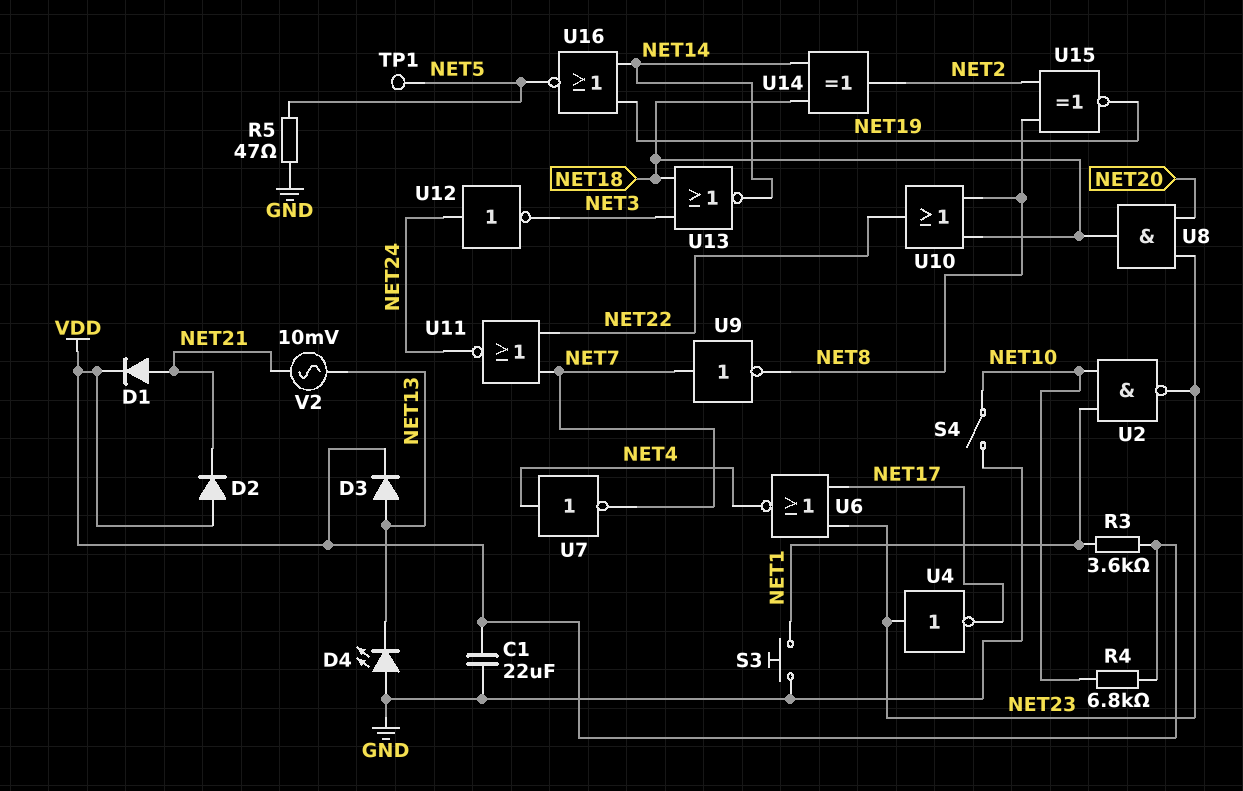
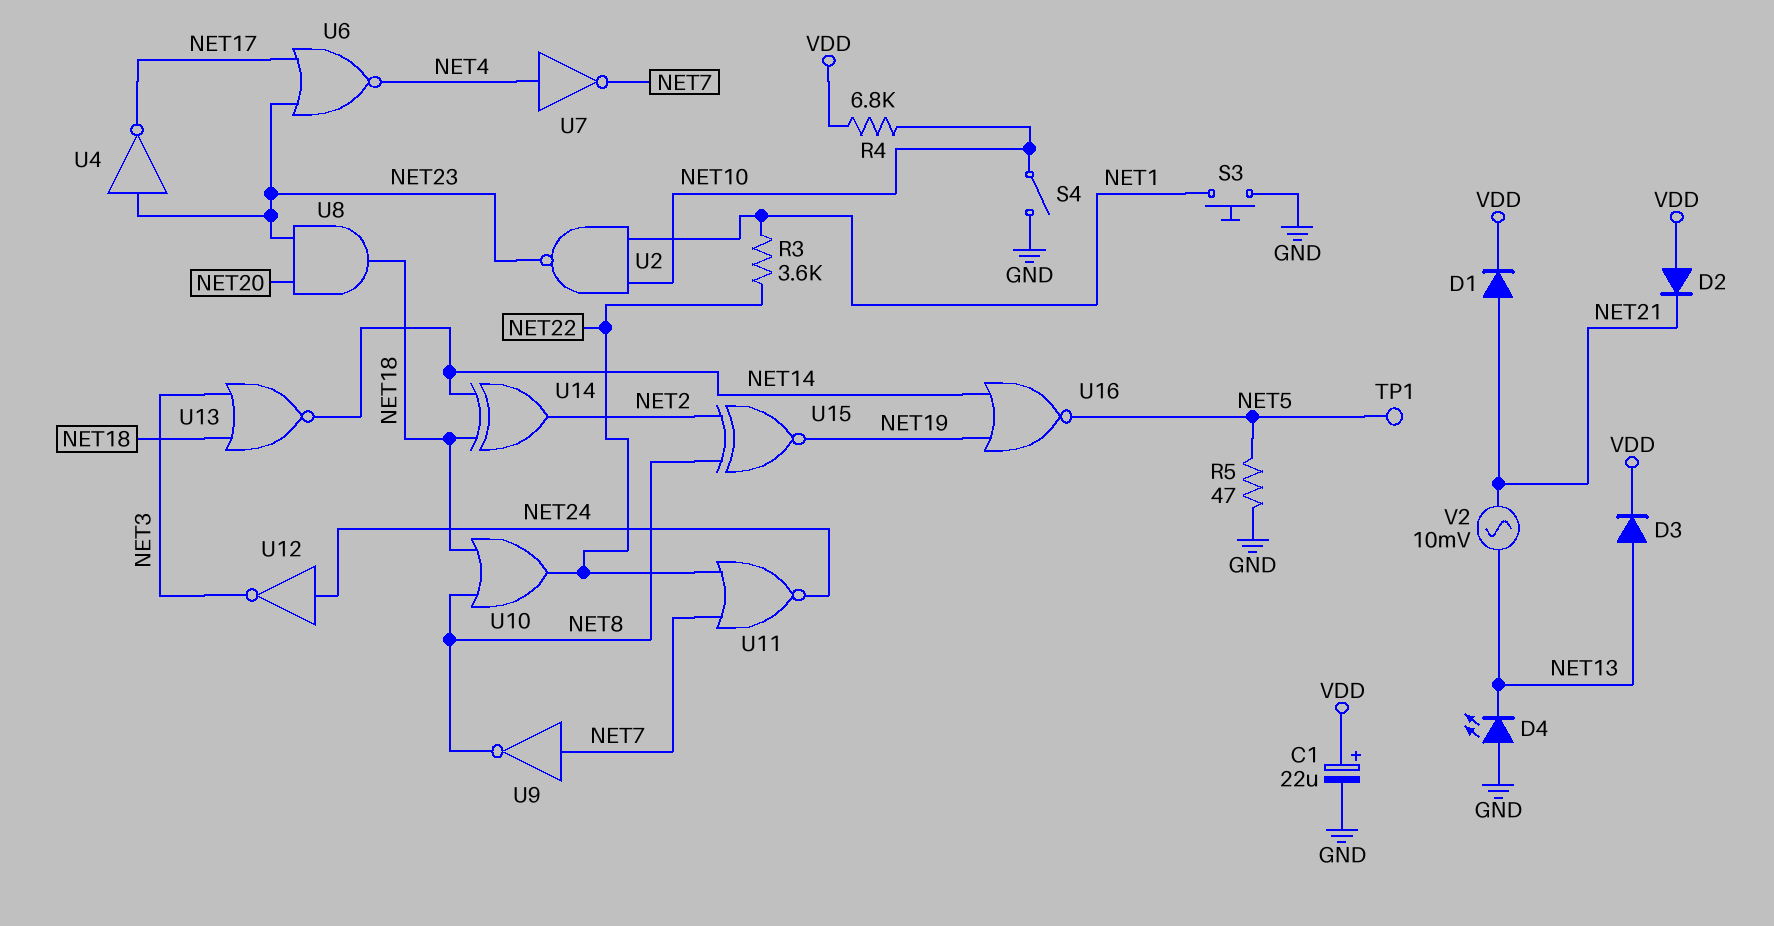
C1: 22uF (GND, VDD) -> 22uF (plus VDD, minus GND)
R3: 3.6k (NET1, VDD) -> 3.6k (NET1, NET22)

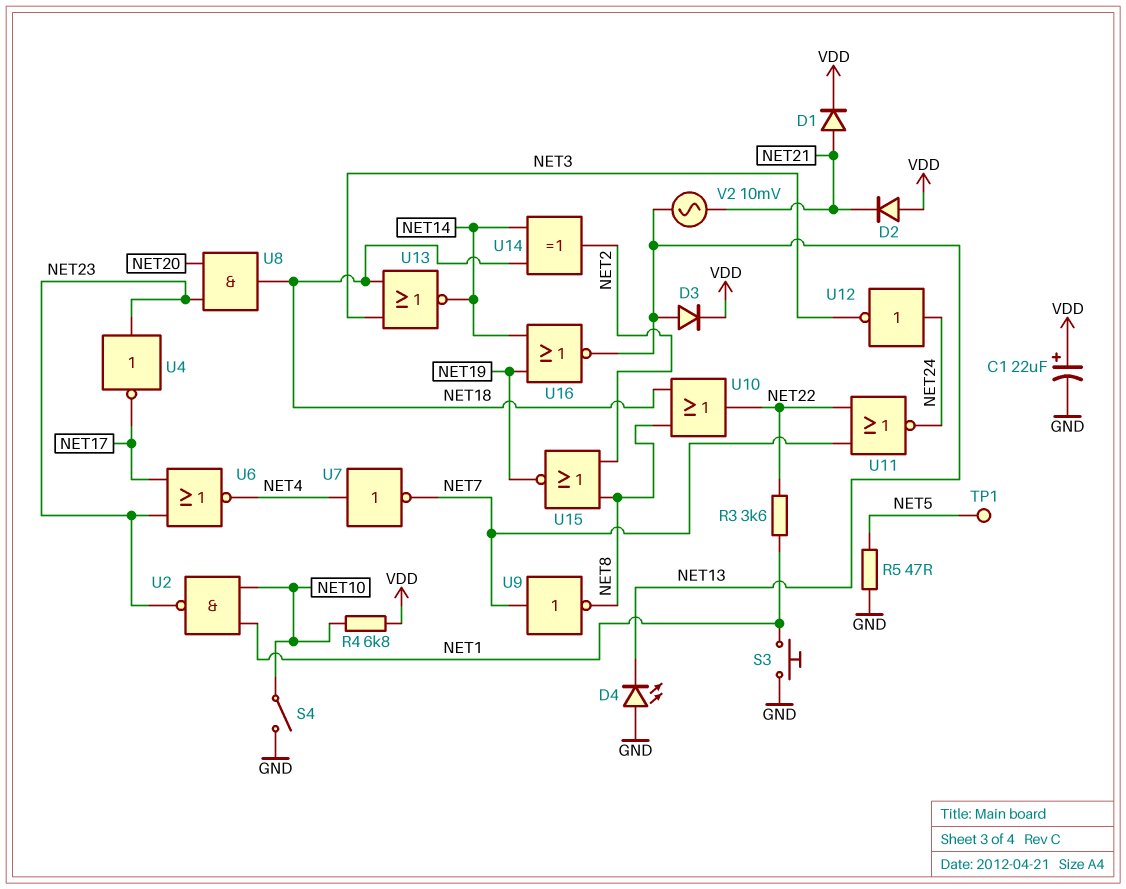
U15: XNOR (in NET2, in NET8, out NET19) -> NOR (in NET2, in NET8, out NET19)
U16: NOR (in NET14, in NET19, out NET5) -> NOR (in NET14, in NET19, out NET13)

